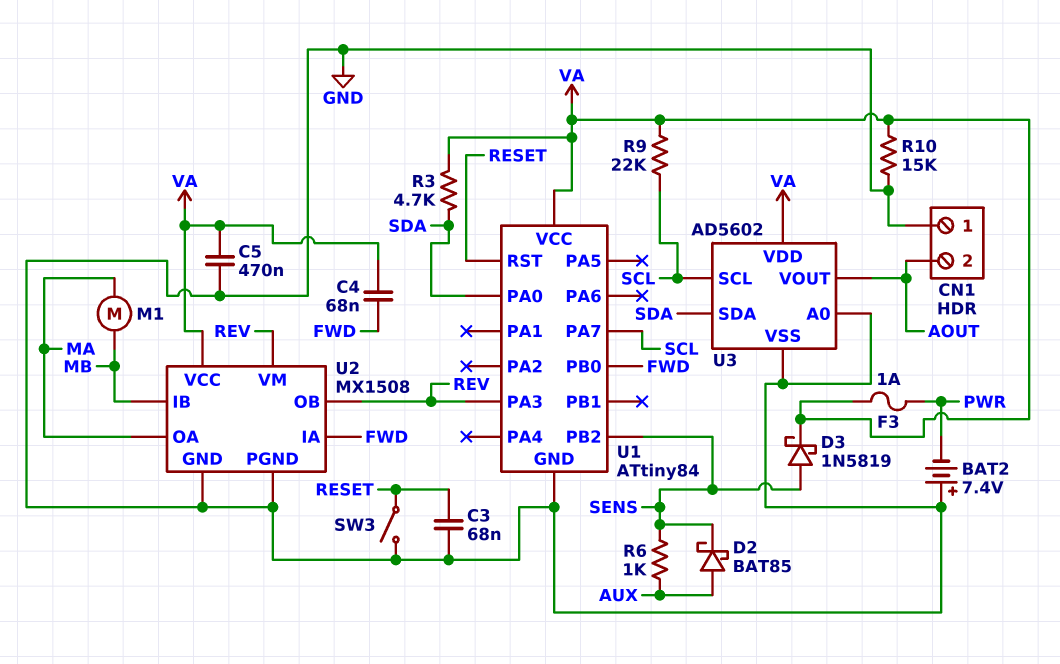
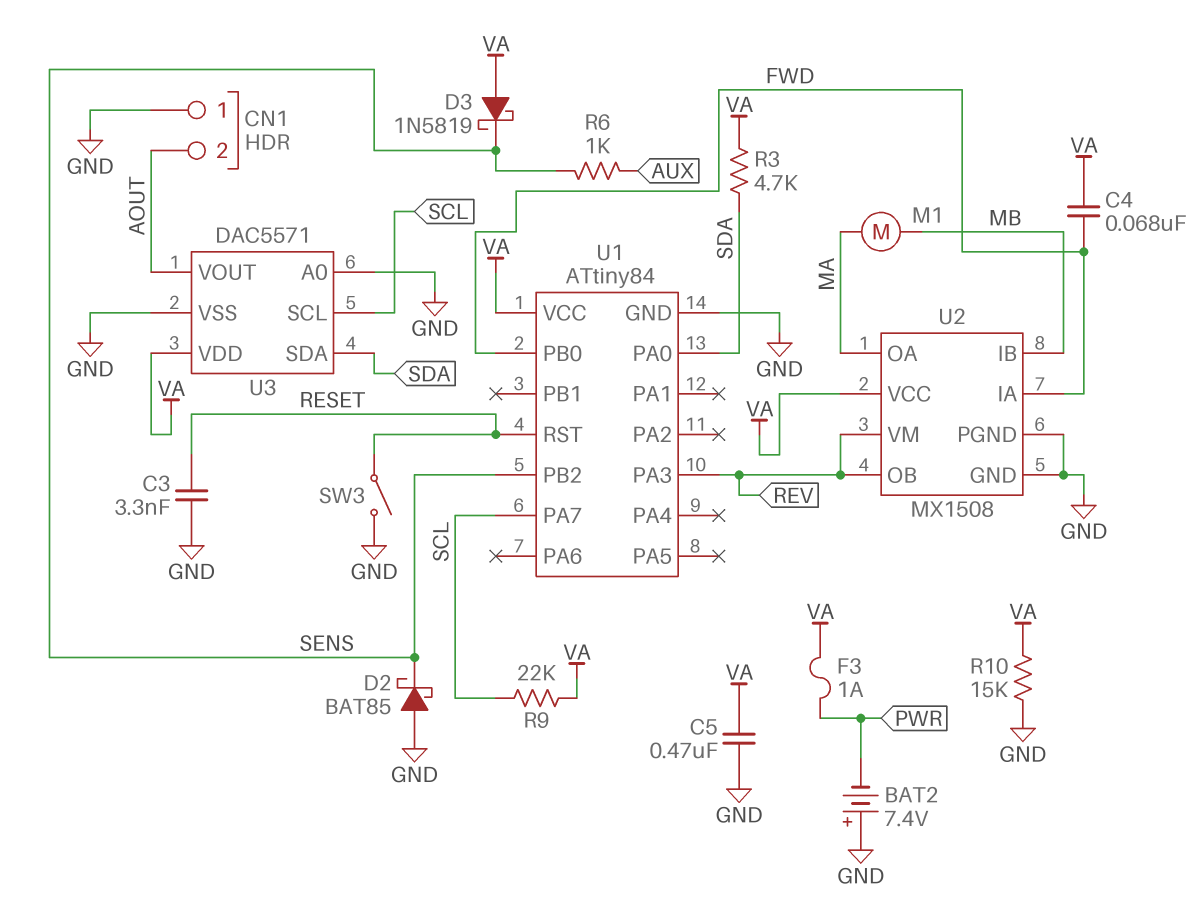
C3: 68nF (GND, RESET) -> 3.3nF (GND, RESET)
D2: schottky BAT85 (A AUX, K SENS) -> schottky BAT85 (A GND, K SENS)
D3: schottky 1N5819 (A SENS, K VA) -> schottky 1N5819 (A VA, K SENS)
U3: AD5602 -> DAC5571

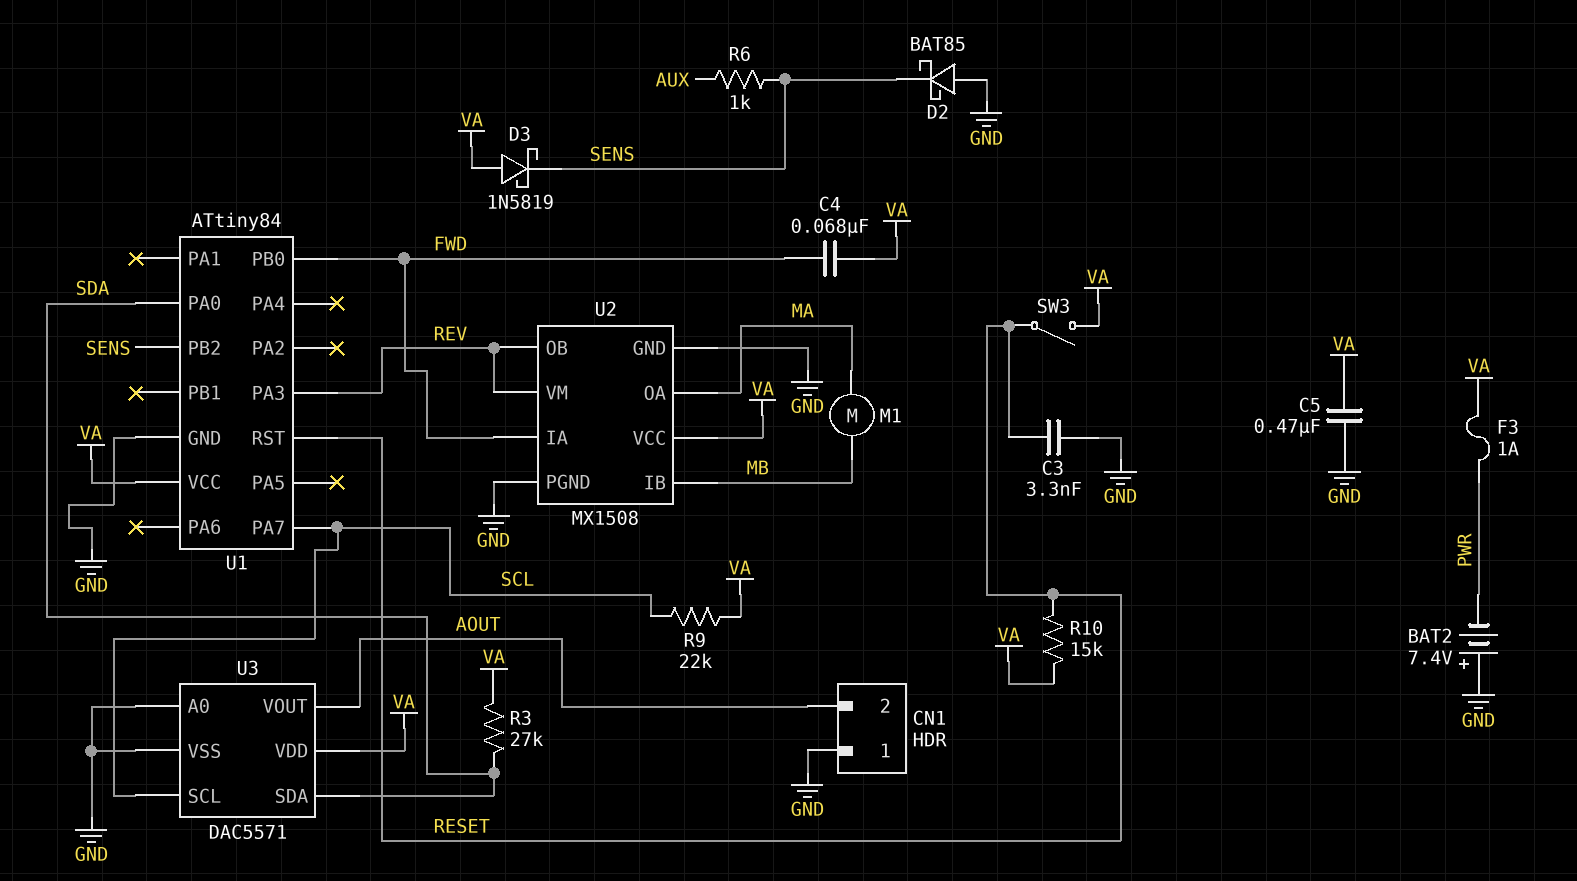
R3: 4.7k (SDA, VA) -> 27k (SDA, VA)
R10: 15k (GND, VA) -> 15k (RESET, VA)
SW3: switch (GND, RESET) -> switch (RESET, VA)

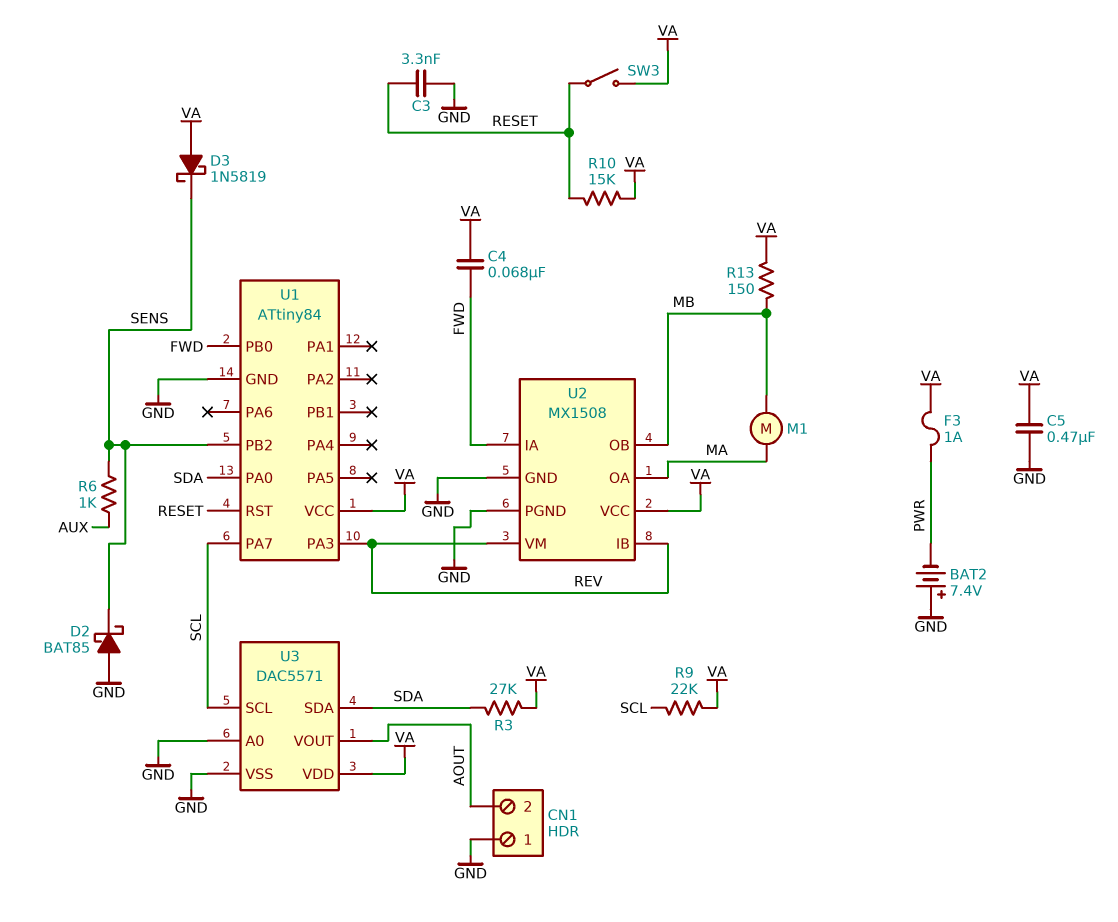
R13: none -> 150 (MB, VA)
U2 pin IB: MB -> REV
U2 pin OB: REV -> MB

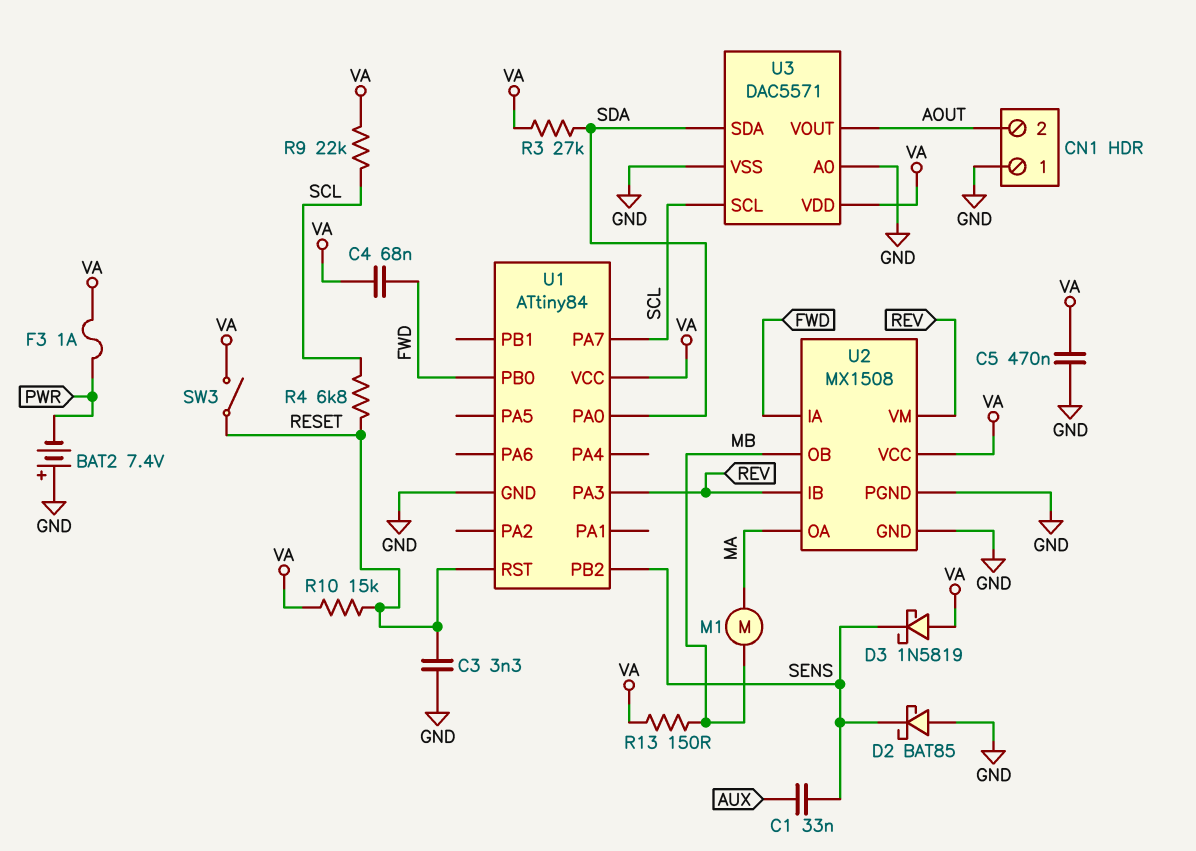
C1: none -> 33nF (AUX, SENS)
R4: none -> 6.8k (RESET, SCL)
R6: 1k (AUX, SENS) -> none

